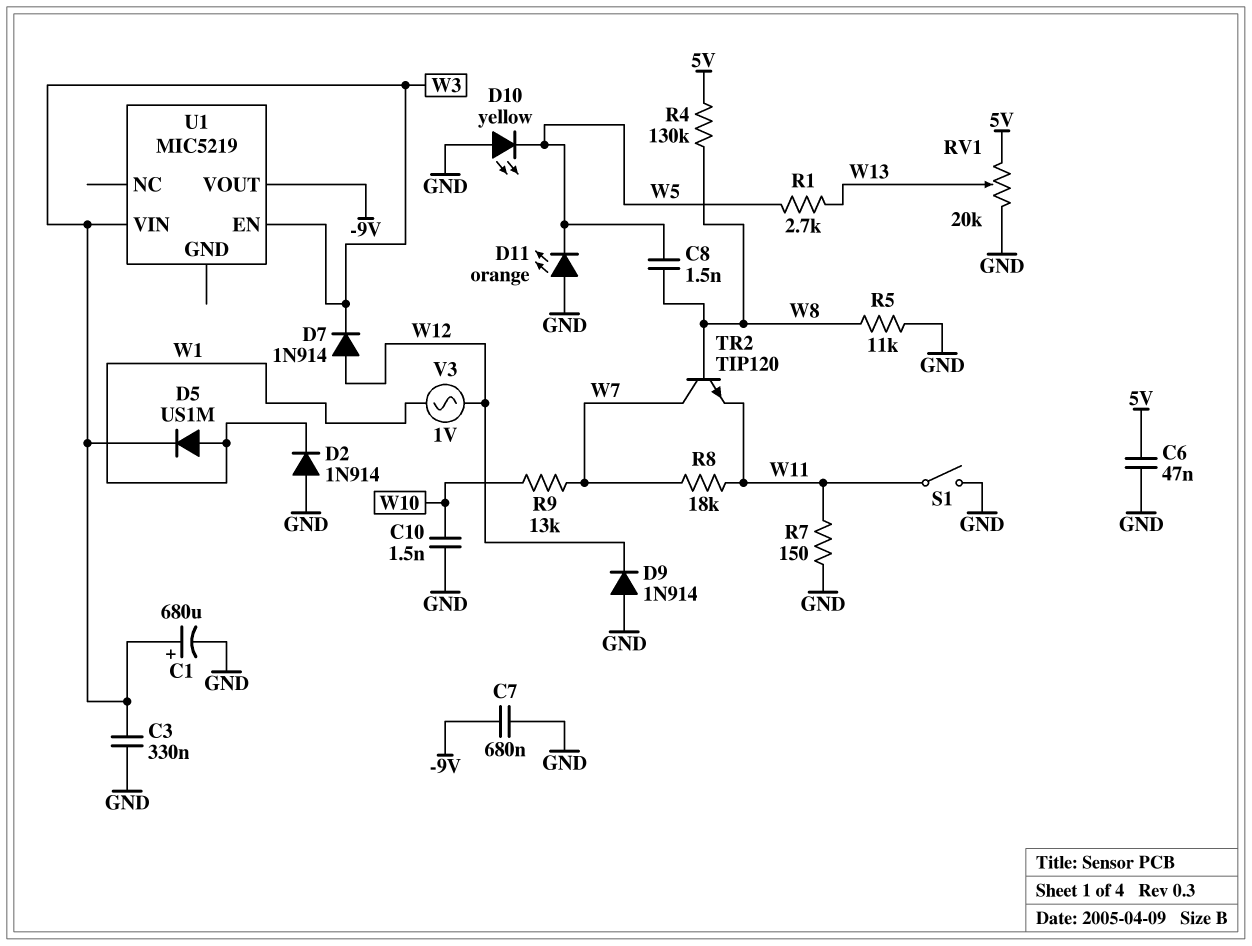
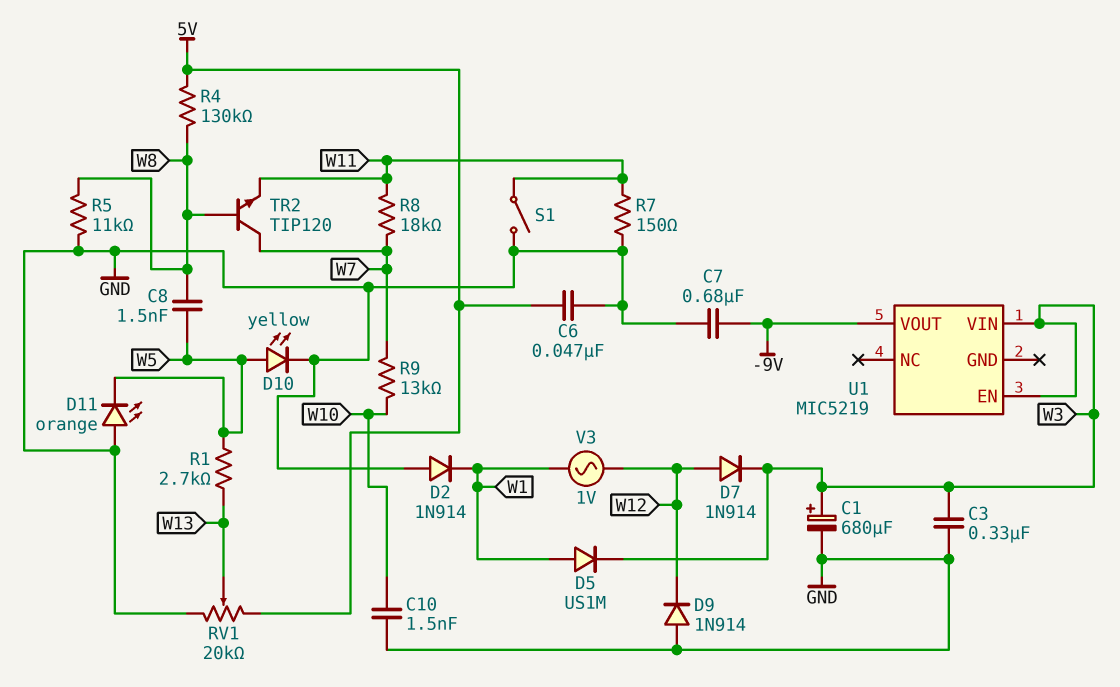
D10: LED yellow (A GND, K W5) -> LED yellow (A W5, K GND)

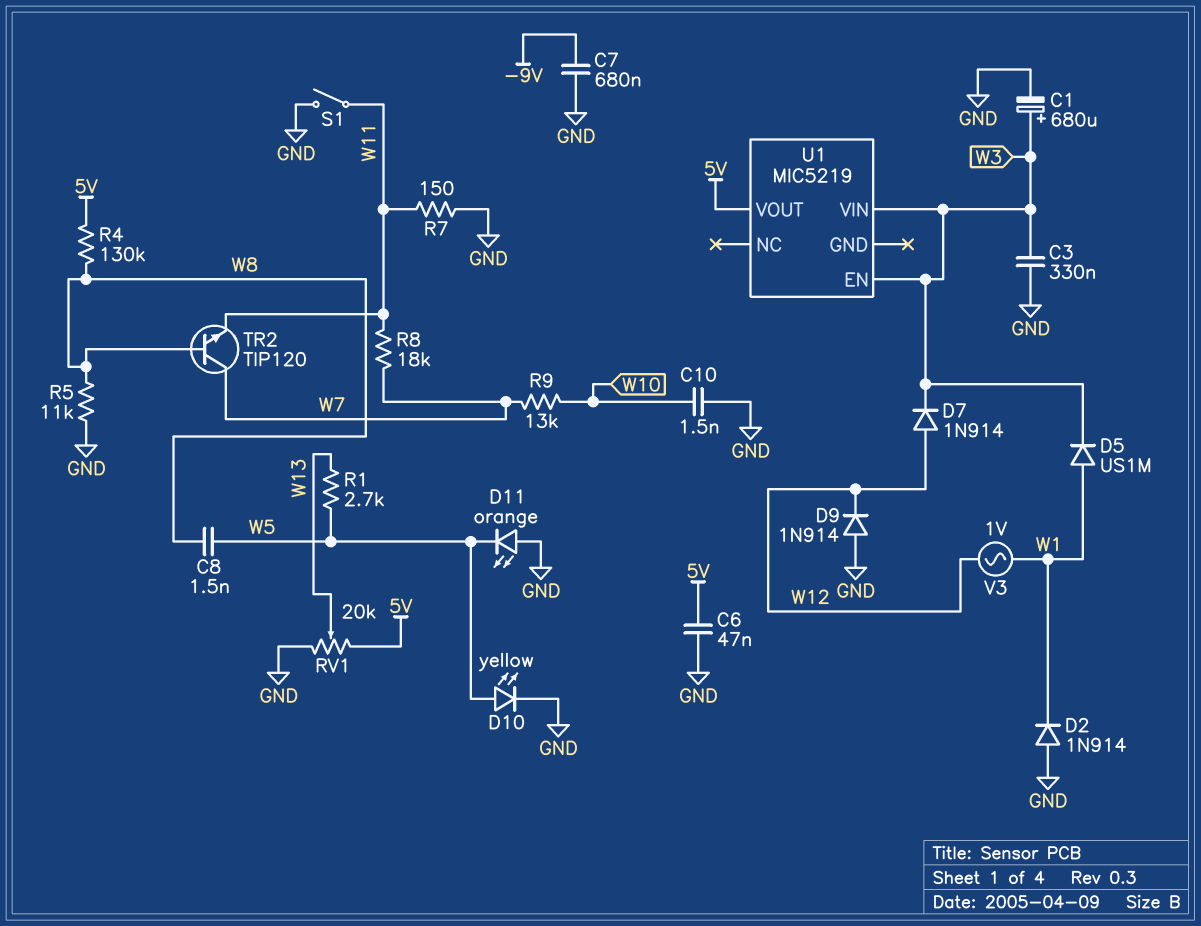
U1 pin VOUT: -9V -> 5V

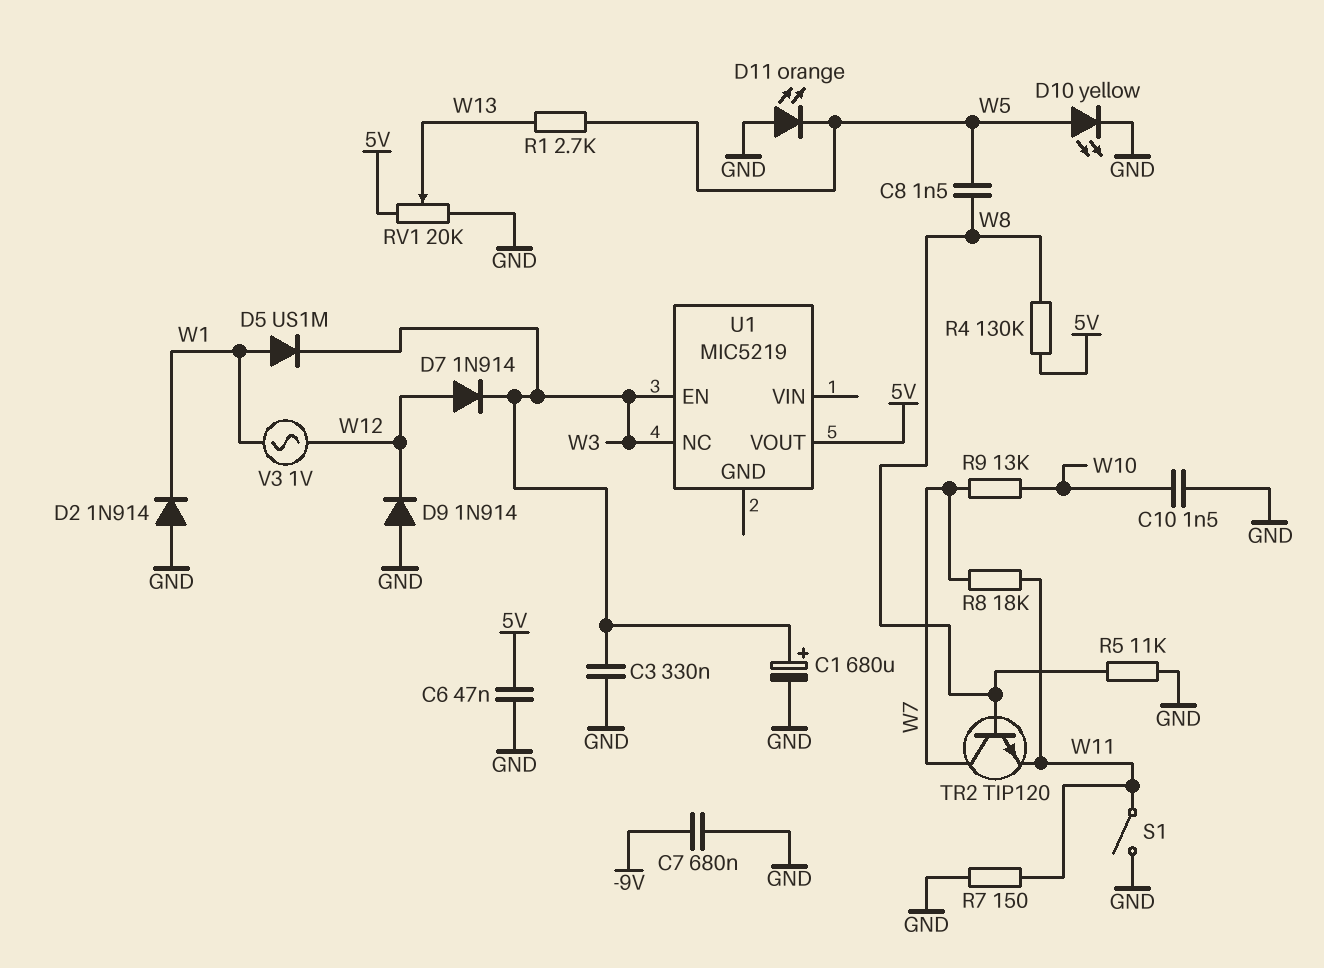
U1 pin NC: none -> W3
U1 pin VIN: W3 -> none

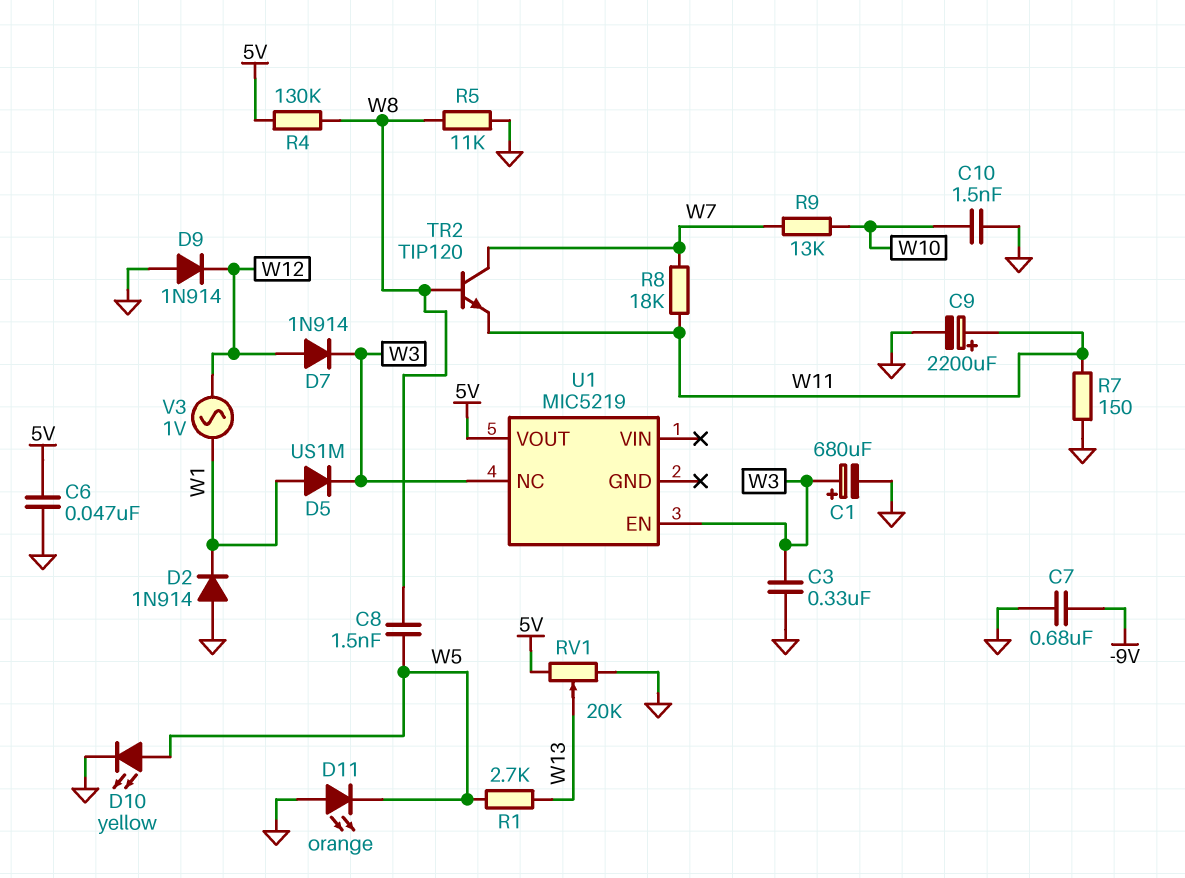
C9: none -> 2200uF (plus W11, minus GND)
S1: switch (GND, W11) -> none

